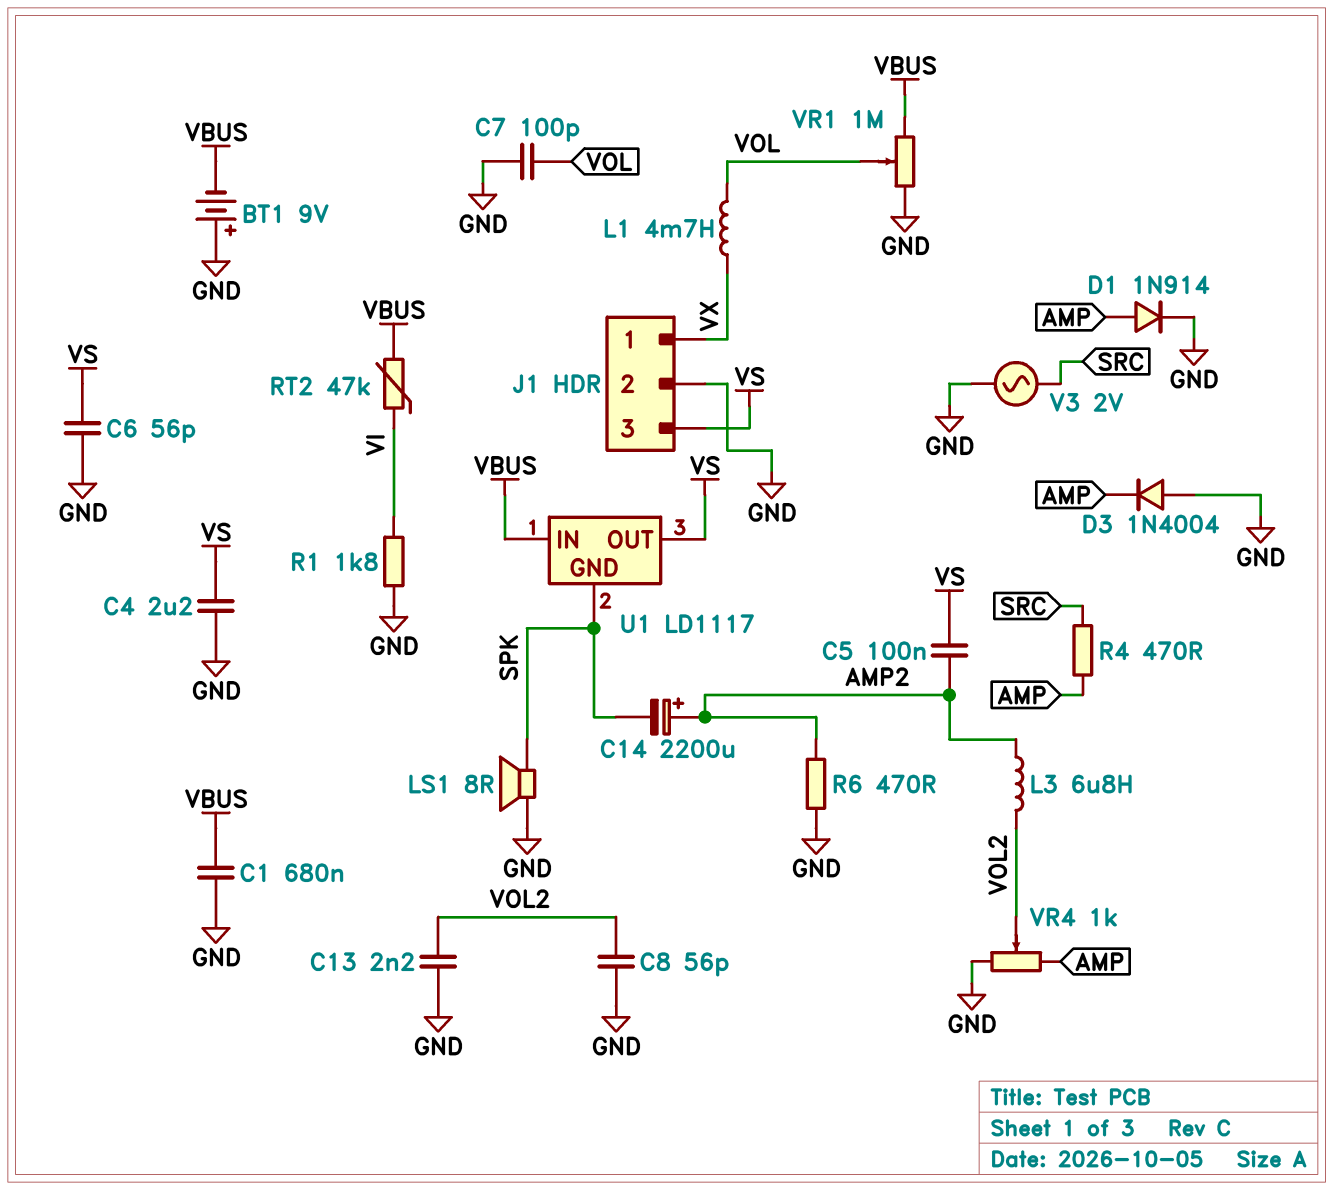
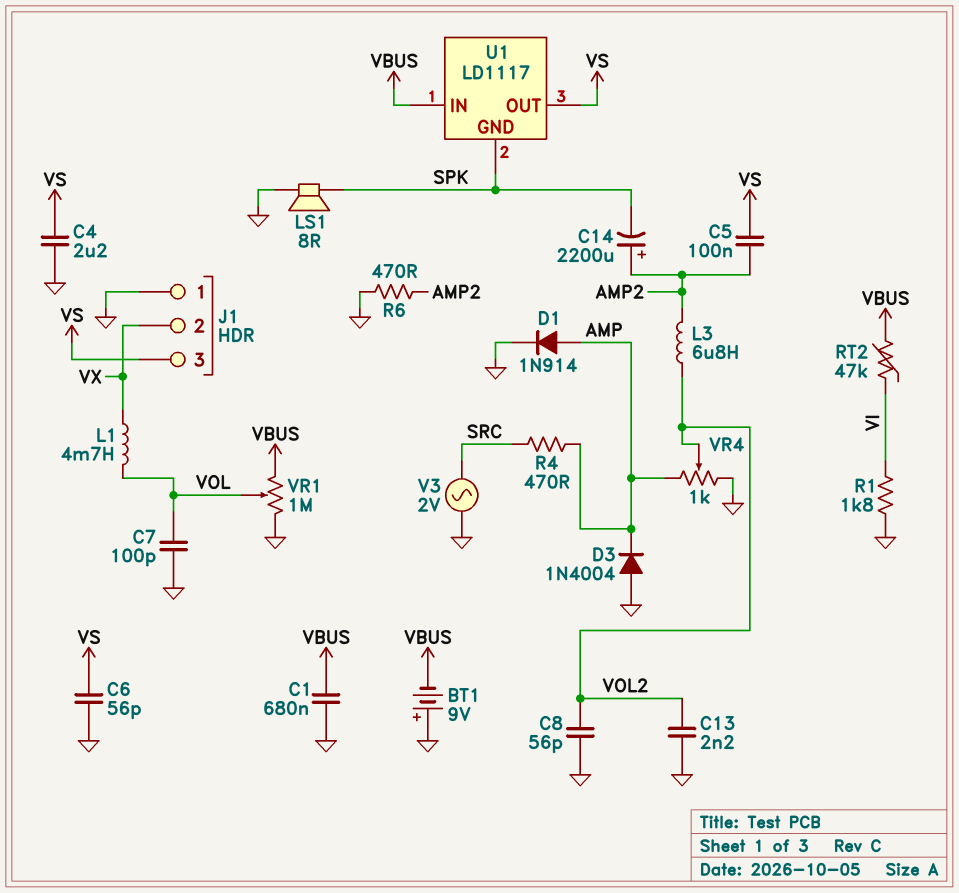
J1 pin 1: VX -> GND
J1 pin 2: GND -> VX

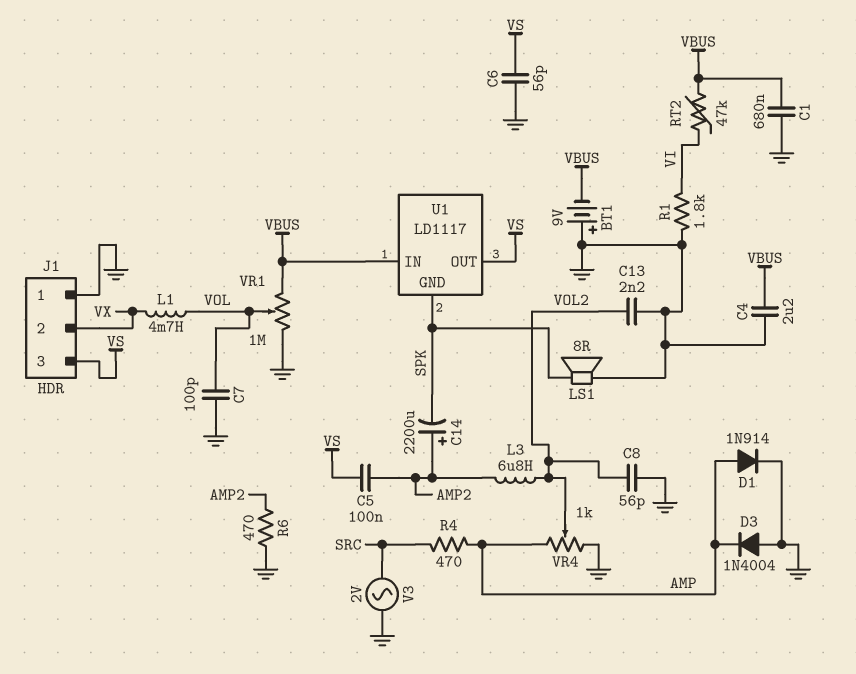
C4: 2.2uF (GND, VS) -> 2.2uF (GND, VBUS)

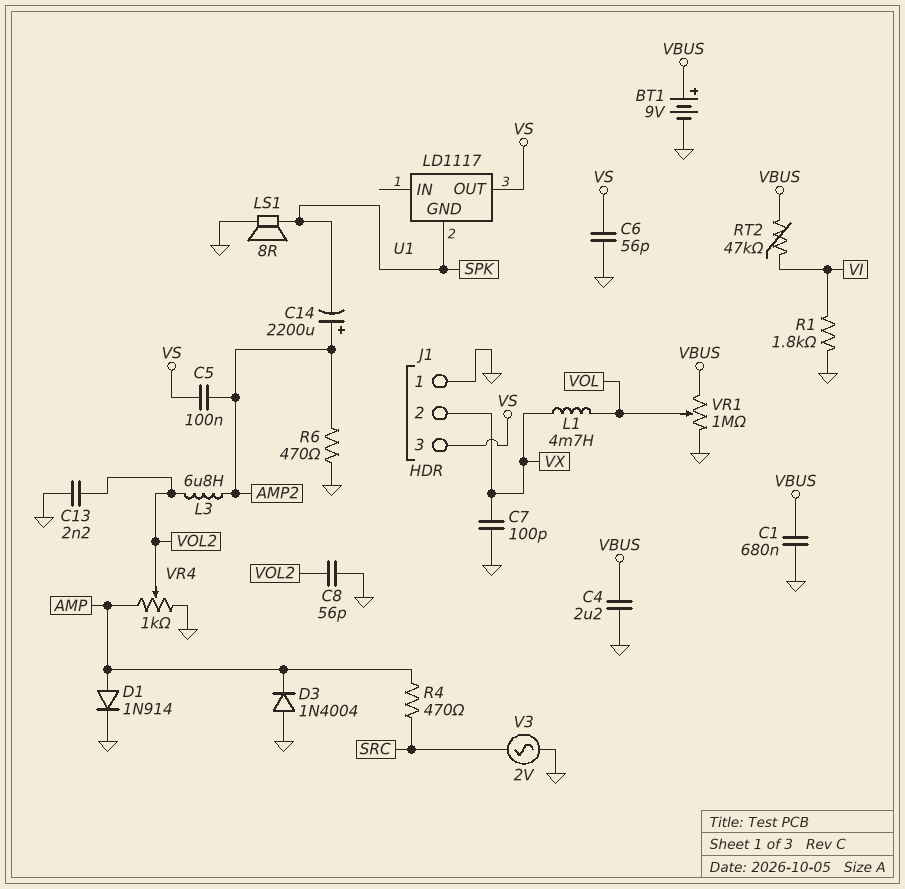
BT1: 9V (plus GND, minus VBUS) -> 9V (plus VBUS, minus GND)
C7: 100pF (GND, VOL) -> 100pF (GND, VX)
U1 pin IN: VBUS -> none

